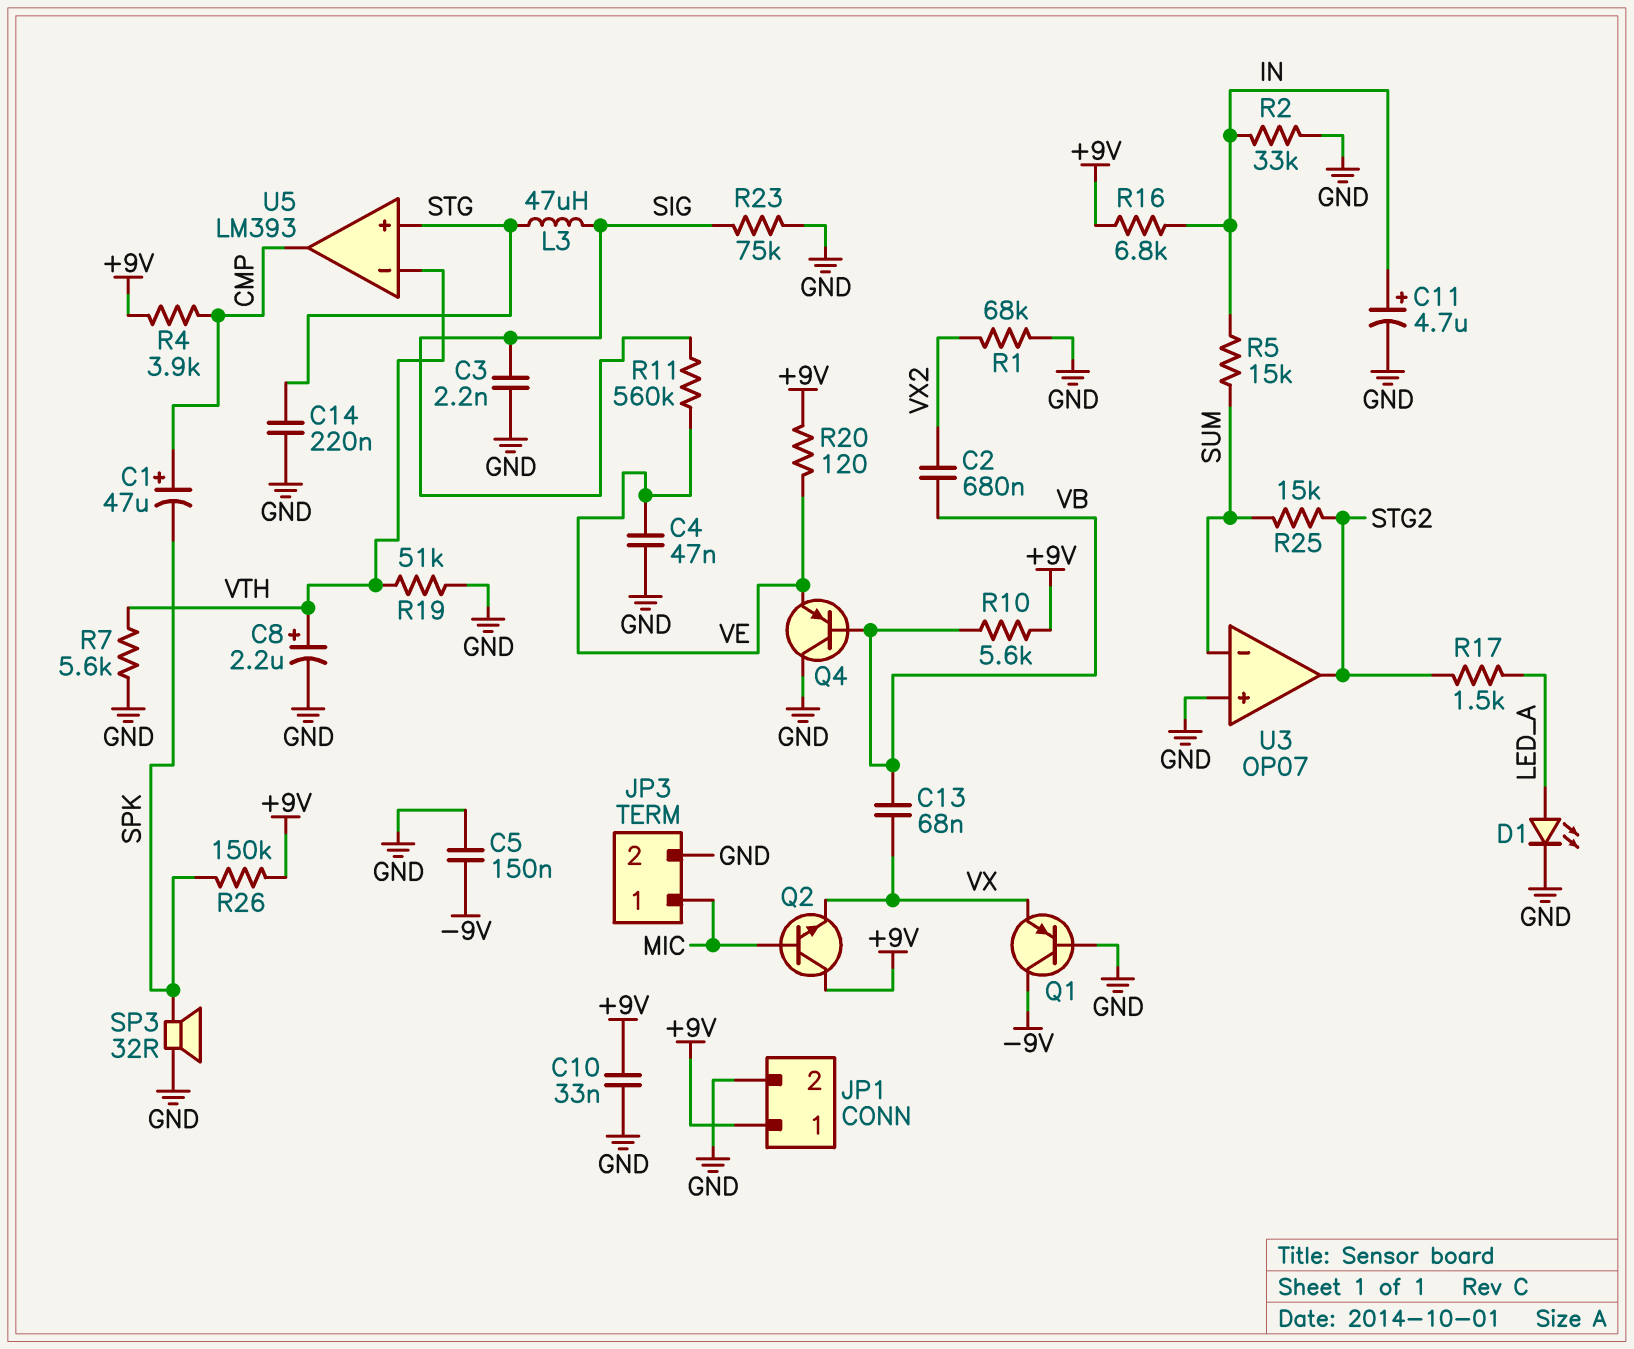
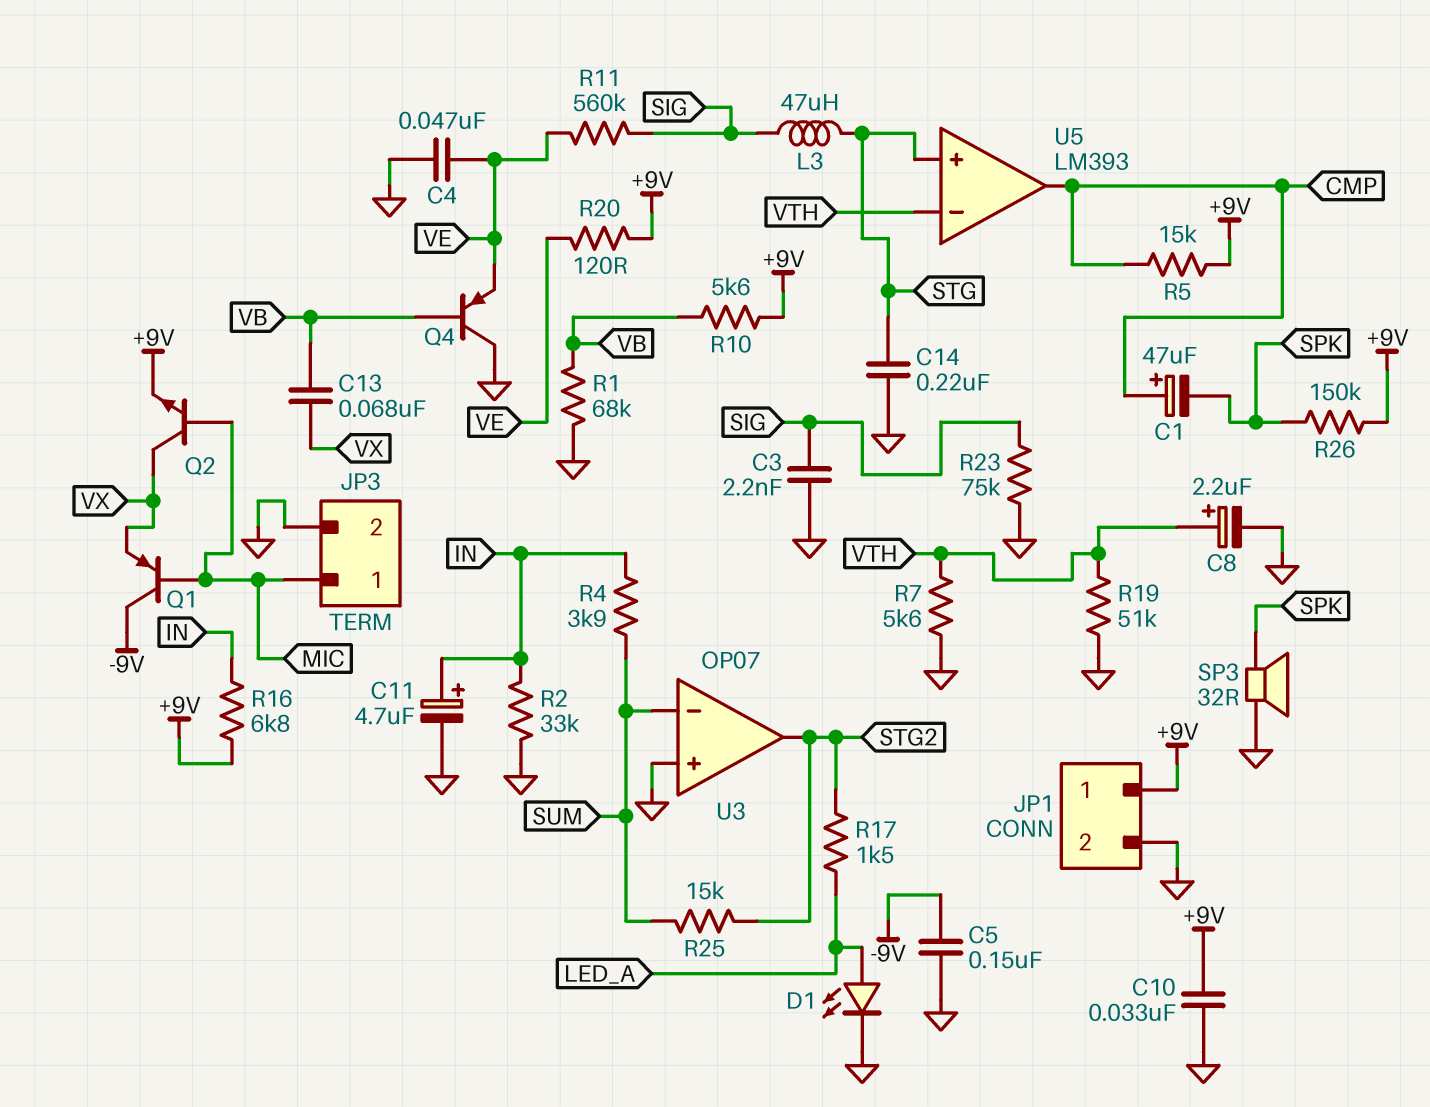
C2: 680nF (VB, VX2) -> none
Q1: PNP (B GND, C -9V, E VX) -> PNP (B MIC, C -9V, E VX)
Q2: NPN (B MIC, C +9V, E VX) -> NPN (B MIC, C VX, E +9V)
R1: 68k (GND, VX2) -> 68k (GND, VB)
R4: 3.9k (+9V, CMP) -> 3.9k (IN, SUM)
R5: 15k (IN, SUM) -> 15k (+9V, CMP)

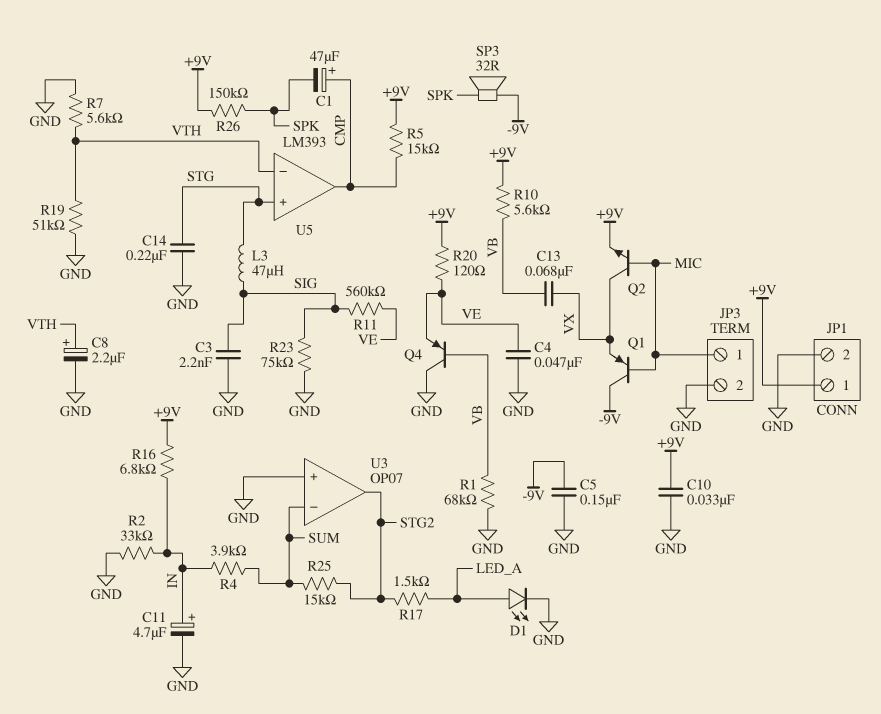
SP3: speaker 32R (GND, SPK) -> speaker 32R (-9V, SPK)

